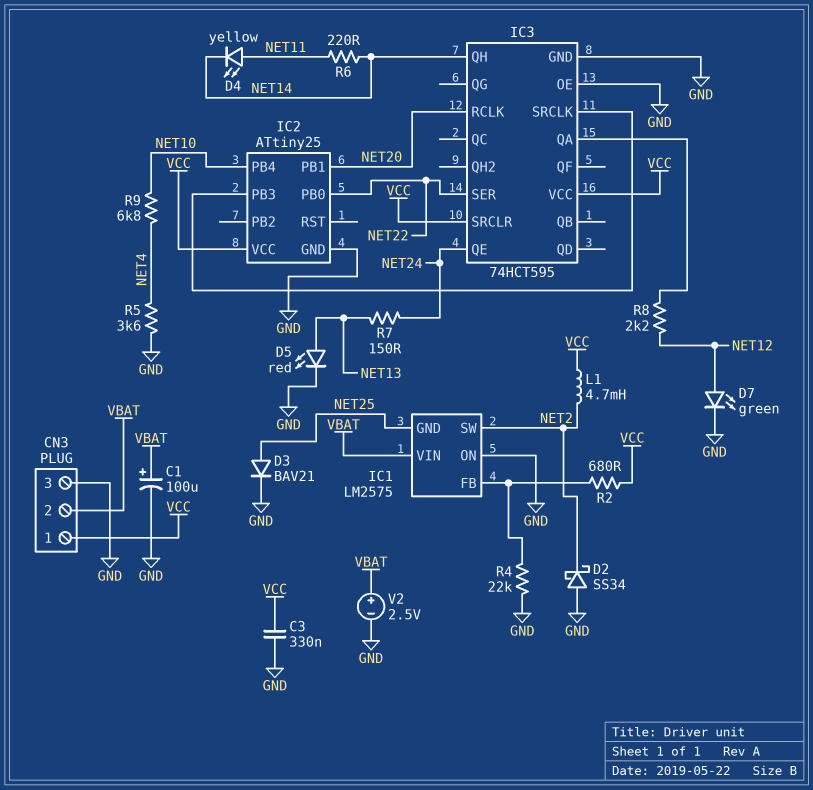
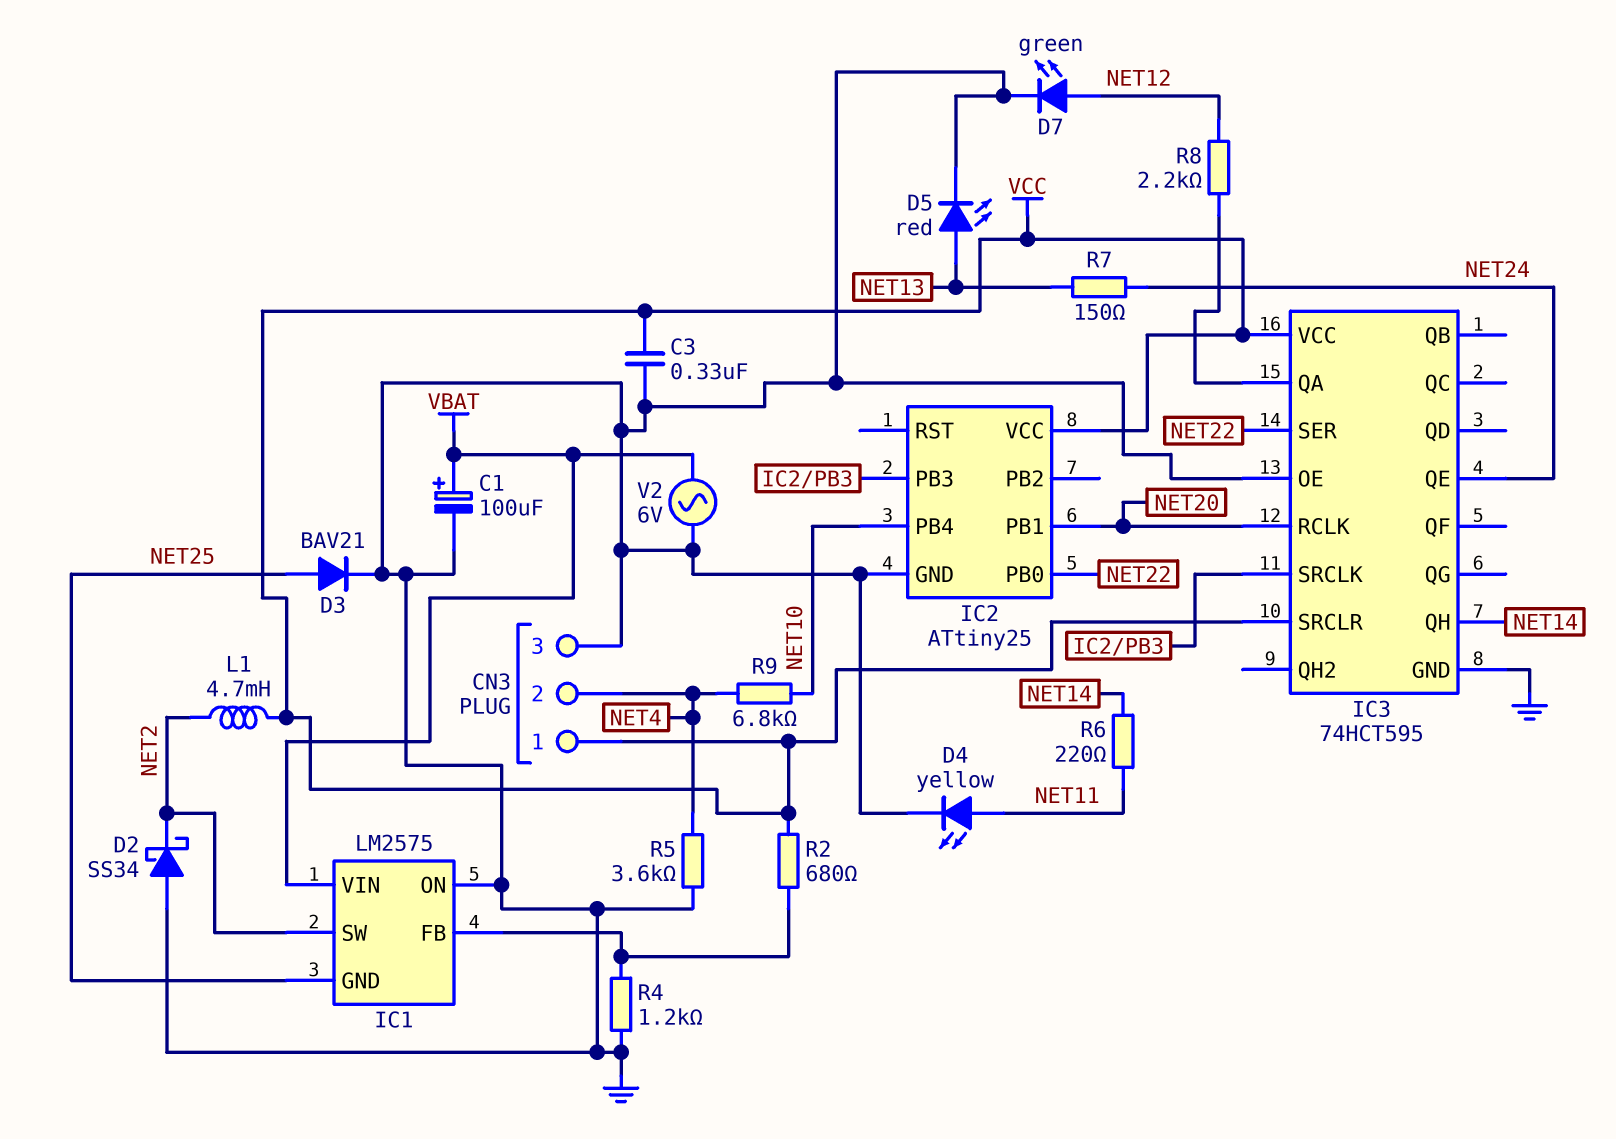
CN3 pin 2: VBAT -> NET4
D4: LED yellow (A NET11, K NET14) -> LED yellow (A NET11, K GND)
R4: 22k (GND, IC1/FB) -> 1.2k (GND, IC1/FB)
V2: 2.5V (plus VBAT, minus GND) -> AC 6V (GND, VBAT)

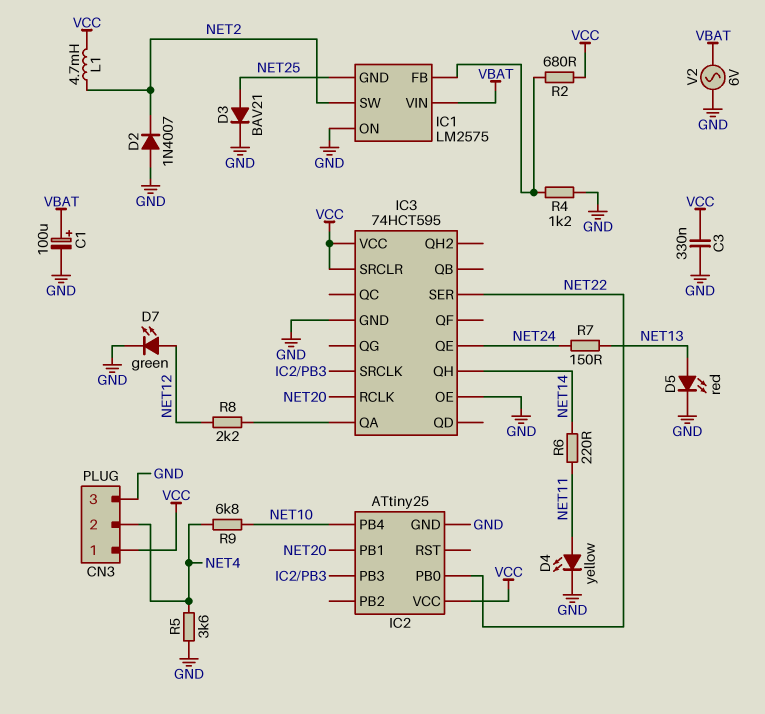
D2: schottky SS34 (A GND, K NET2) -> diode 1N4007 (A GND, K NET2)

